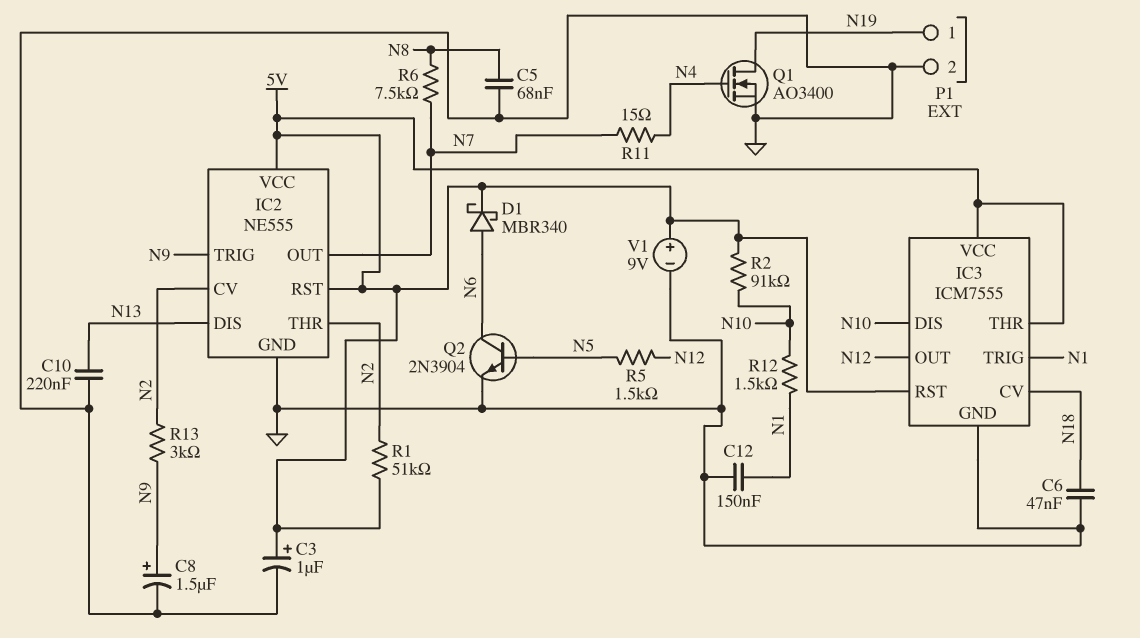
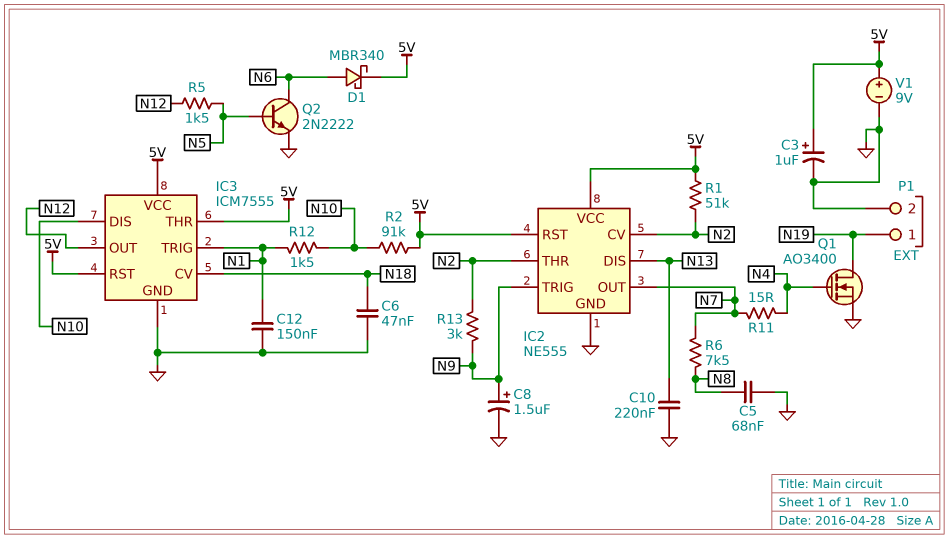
Q2: NPN 2N3904 (B N5, C N6, E GND) -> NPN 2N2222 (B N5, C N6, E GND)

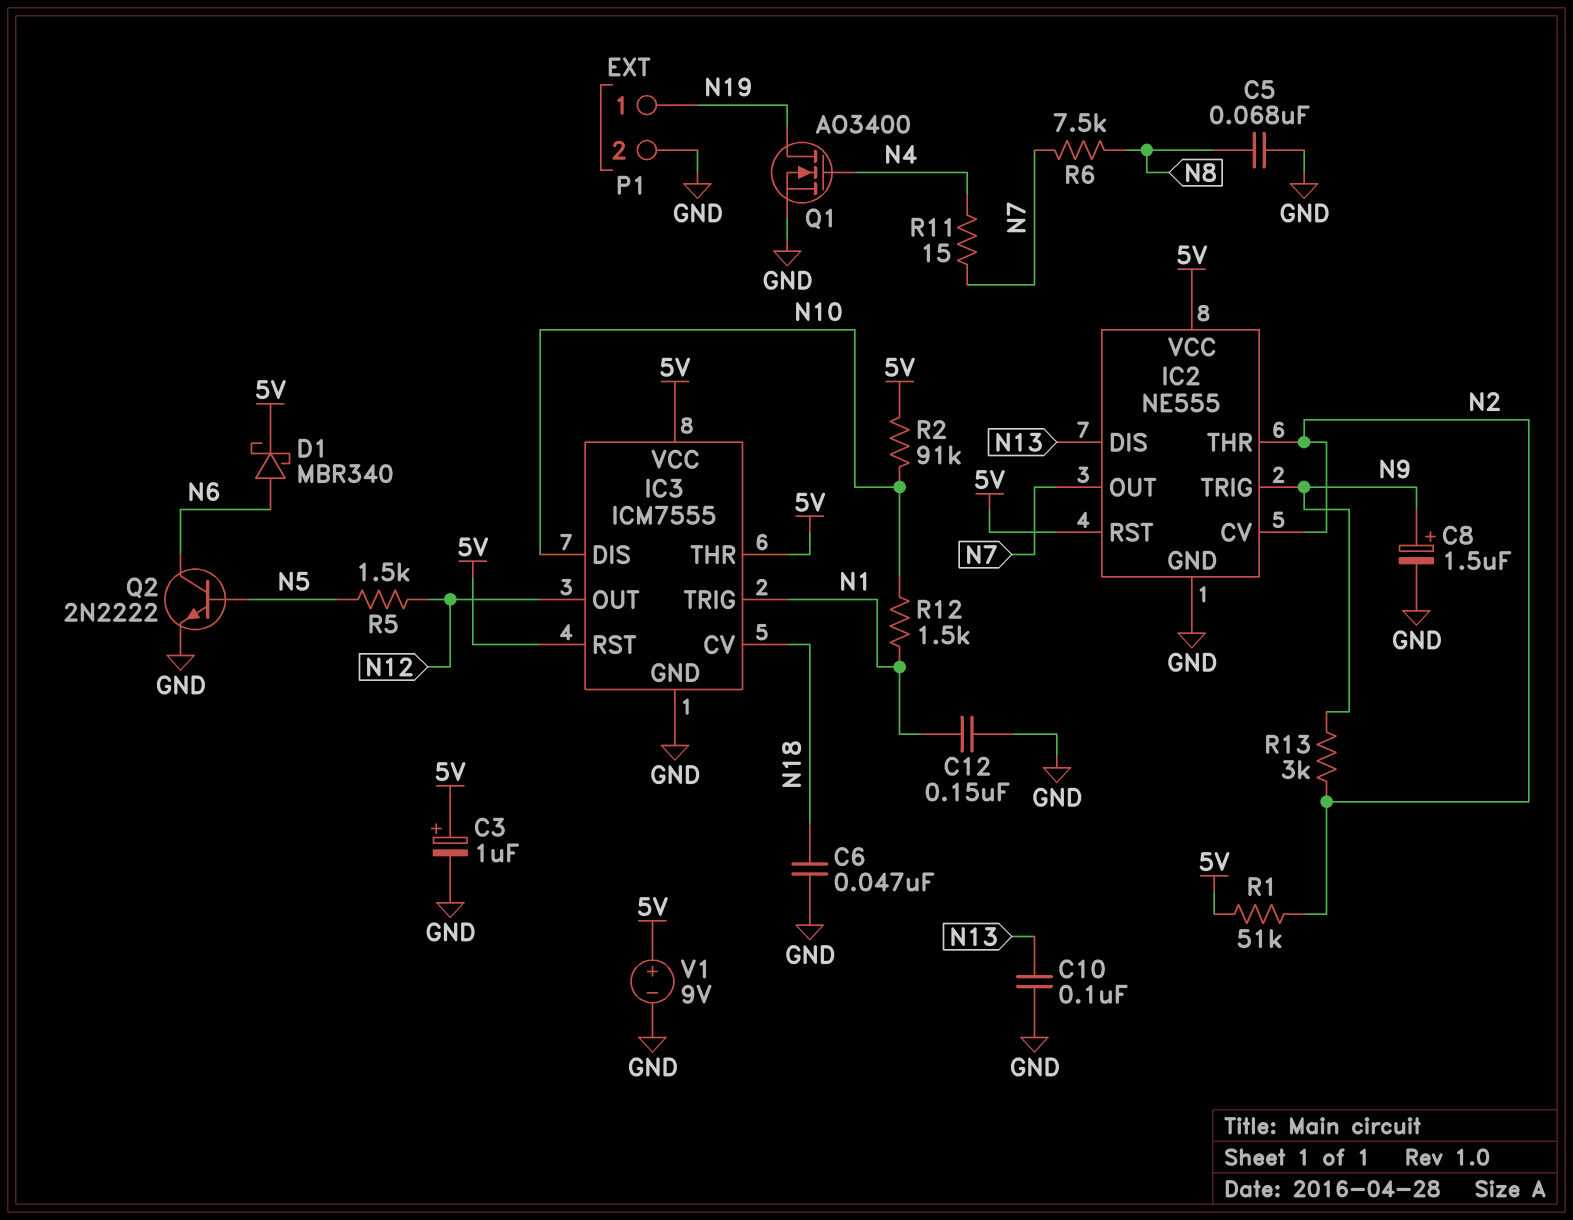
C10: 220nF (GND, N13) -> 100nF (GND, N13)

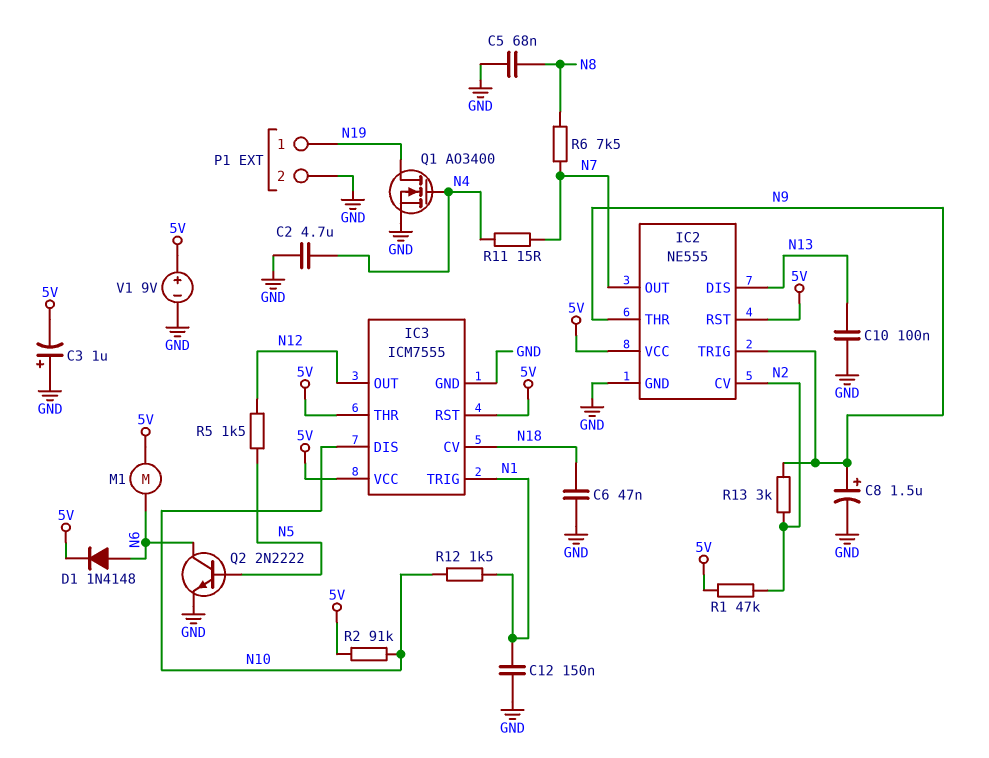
C2: none -> 4.7uF (GND, N4)
C3: 1uF (plus 5V, minus GND) -> 1uF (plus GND, minus 5V)
D1: schottky MBR340 (A N6, K 5V) -> diode 1N4148 (A N6, K 5V)
IC2 pin THR: N2 -> N9
M1: none -> motor (5V, N6)
R1: 51k (5V, N2) -> 47k (5V, N2)

